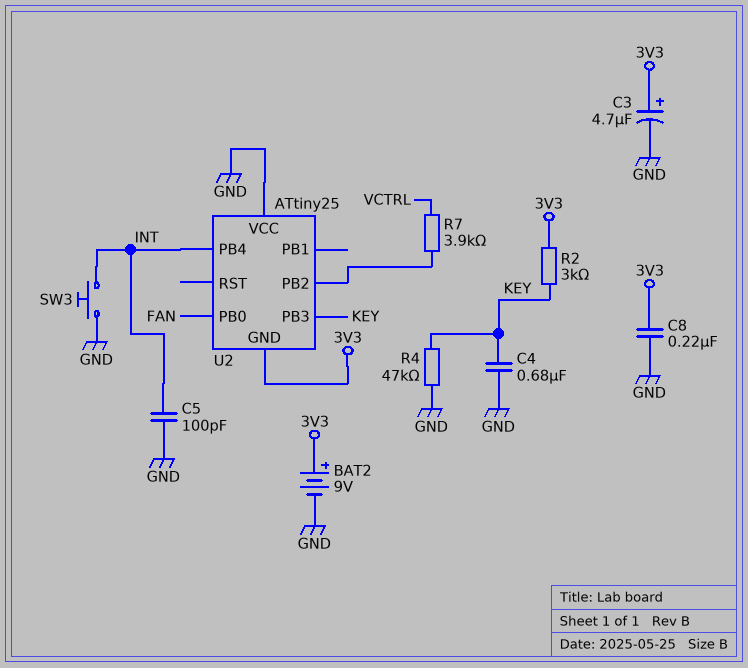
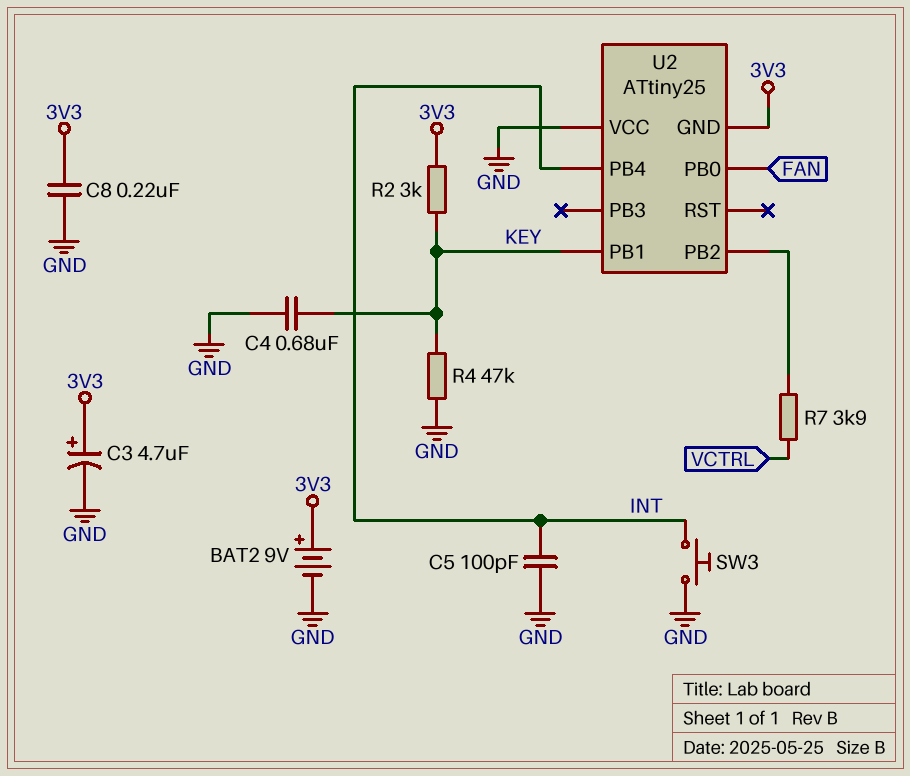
U2 pin PB1: none -> KEY
U2 pin PB3: KEY -> none

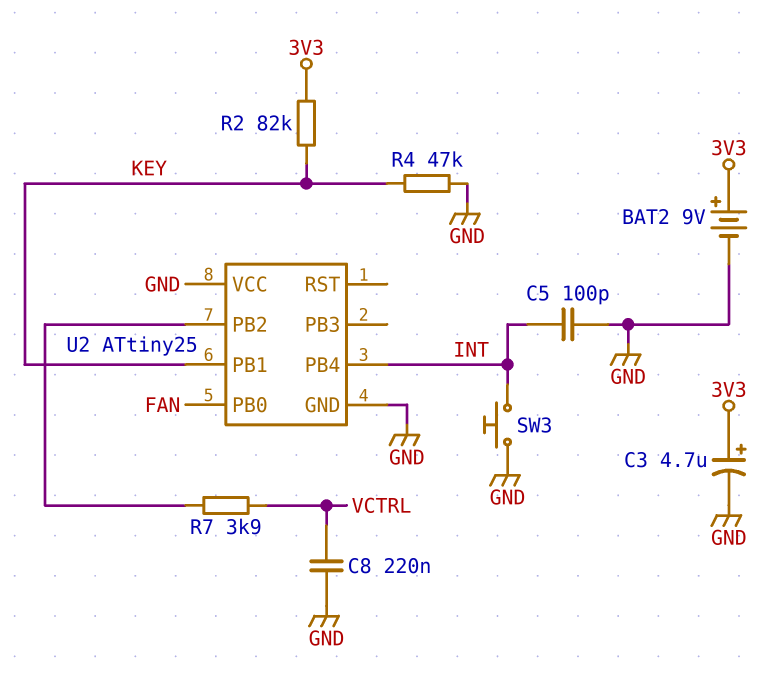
C4: 680nF (GND, KEY) -> none
C8: 220nF (3V3, GND) -> 220nF (GND, VCTRL)
R2: 3k (3V3, KEY) -> 82k (3V3, KEY)
U2 pin GND: 3V3 -> GND

